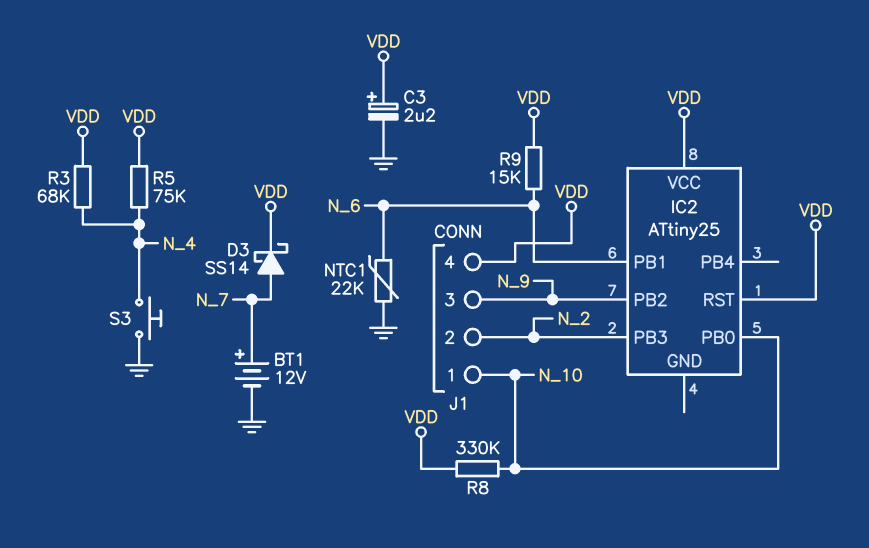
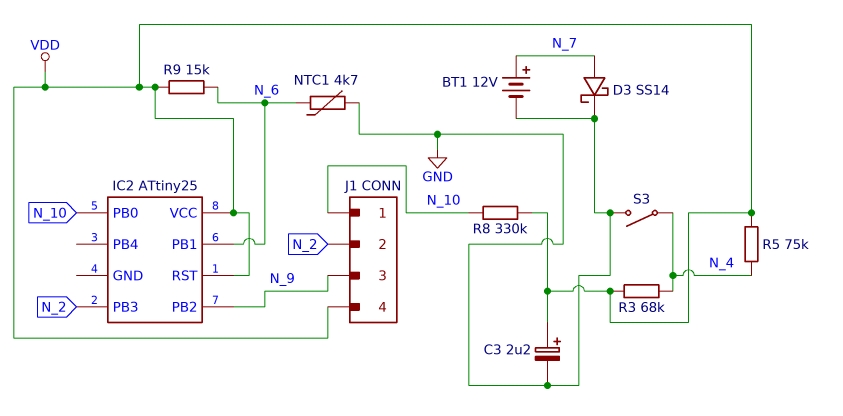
D3: schottky SS14 (A N_7, K VDD) -> schottky SS14 (A N_7, K GND)
NTC1: 22k (GND, N_6) -> 4.7k (GND, N_6)
S3: button (GND, N_4) -> switch (GND, N_4)

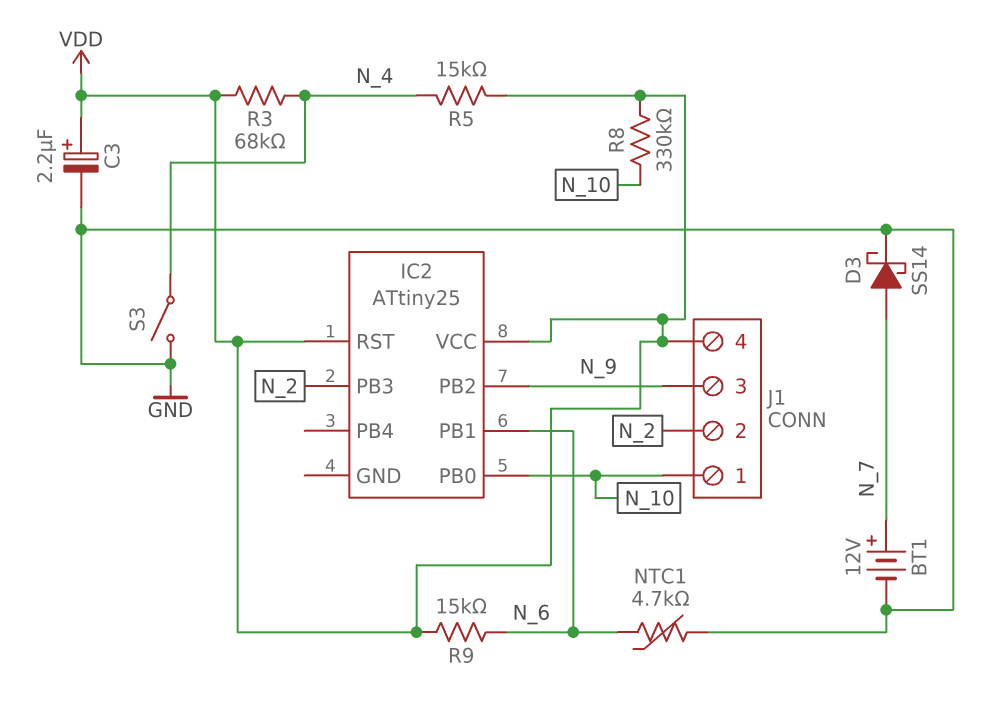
R5: 75k (N_4, VDD) -> 15k (N_4, VDD)

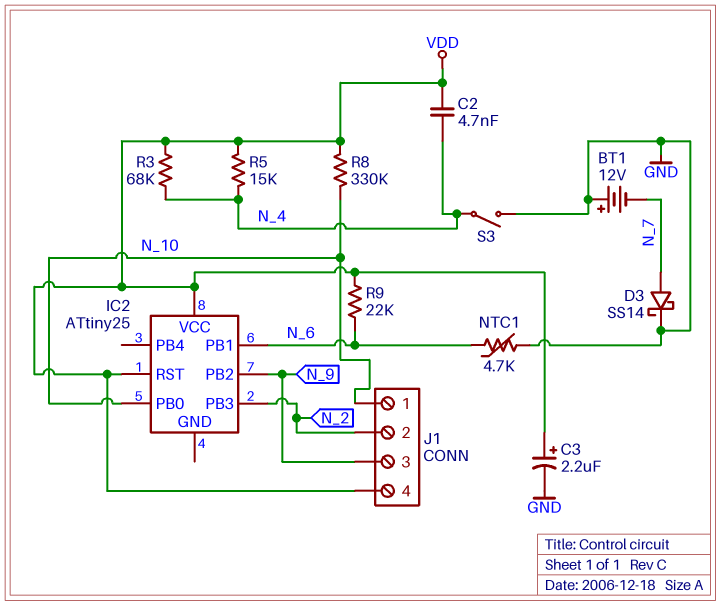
BT1: 12V (plus N_7, minus GND) -> 12V (plus GND, minus N_7)
C2: none -> 4.7nF (N_4, VDD)
R9: 15k (N_6, VDD) -> 22k (N_6, VDD)

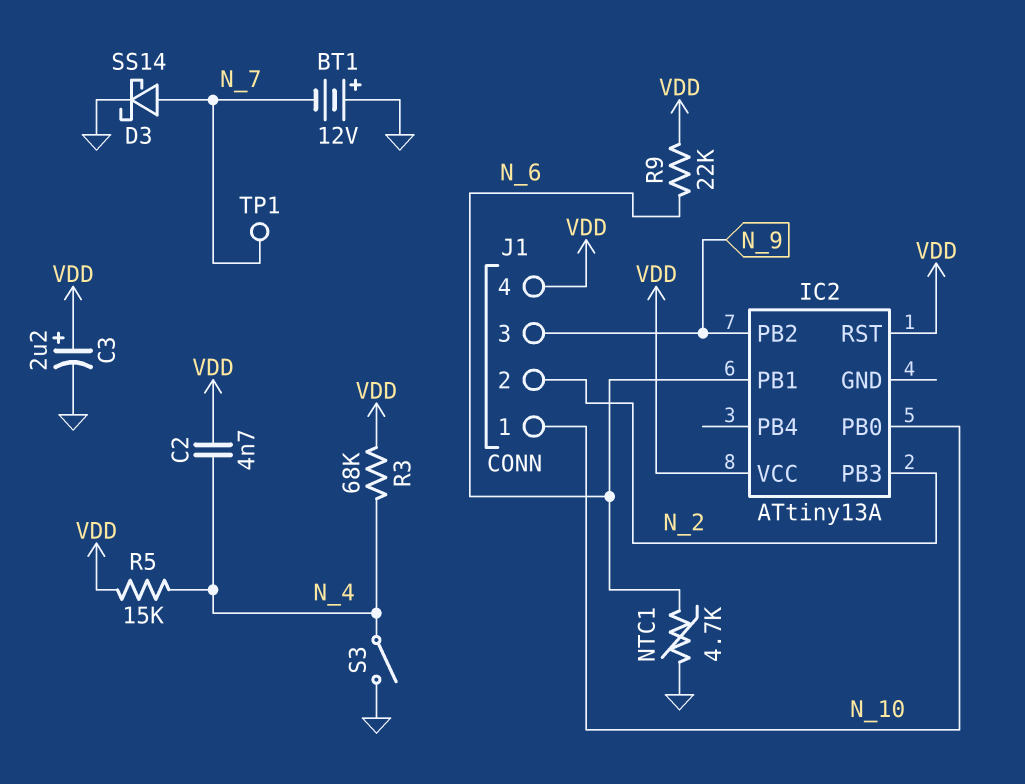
IC2: ATtiny25 -> ATtiny13A
R8: 330k (N_10, VDD) -> none
TP1: none -> test point (N_7)

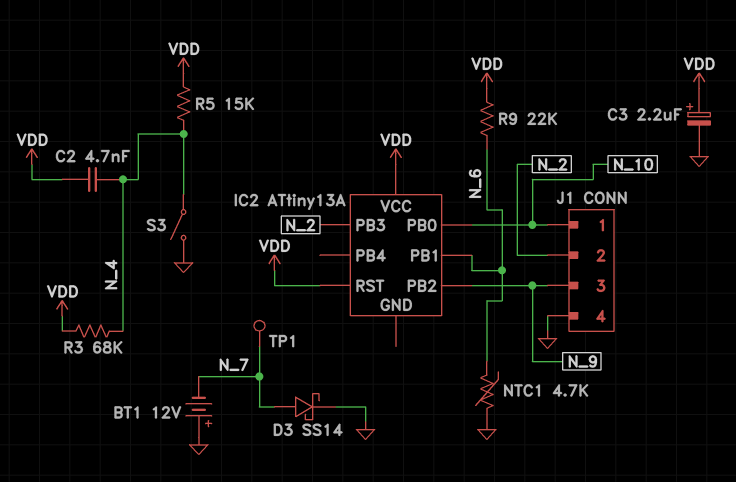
J1 pin 4: VDD -> GND

